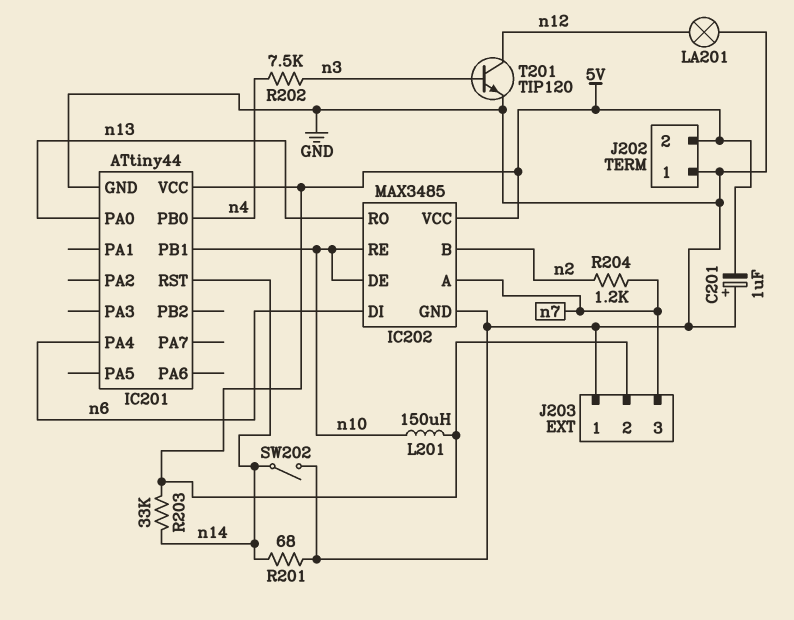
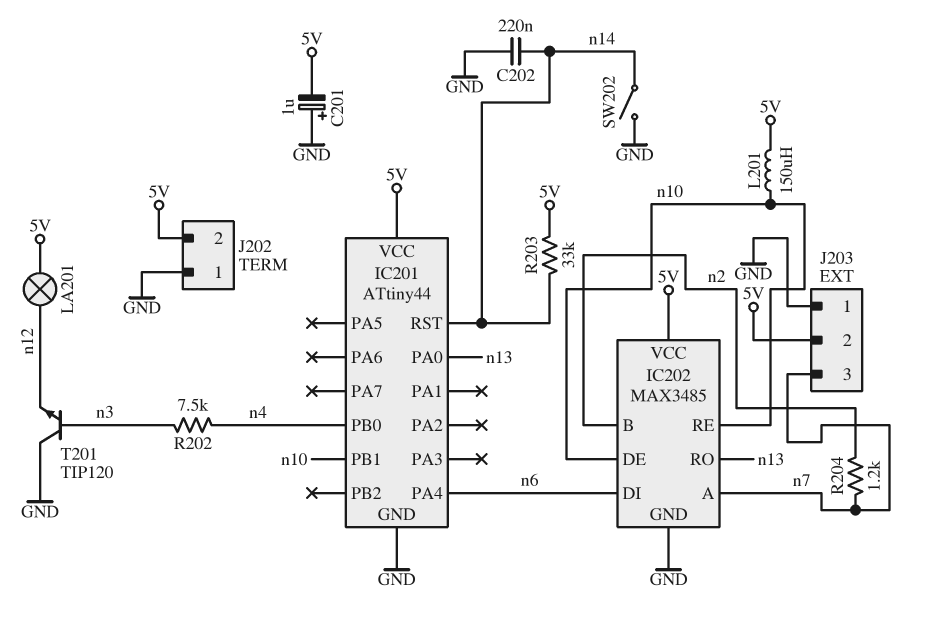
C202: none -> 220nF (GND, n14)
LA201: lamp (GND, n12) -> lamp (5V, n12)
R201: 68 (GND, n14) -> none
T201: NPN TIP120 (B n3, C n12, E GND) -> NPN TIP120 (B n3, C GND, E n12)

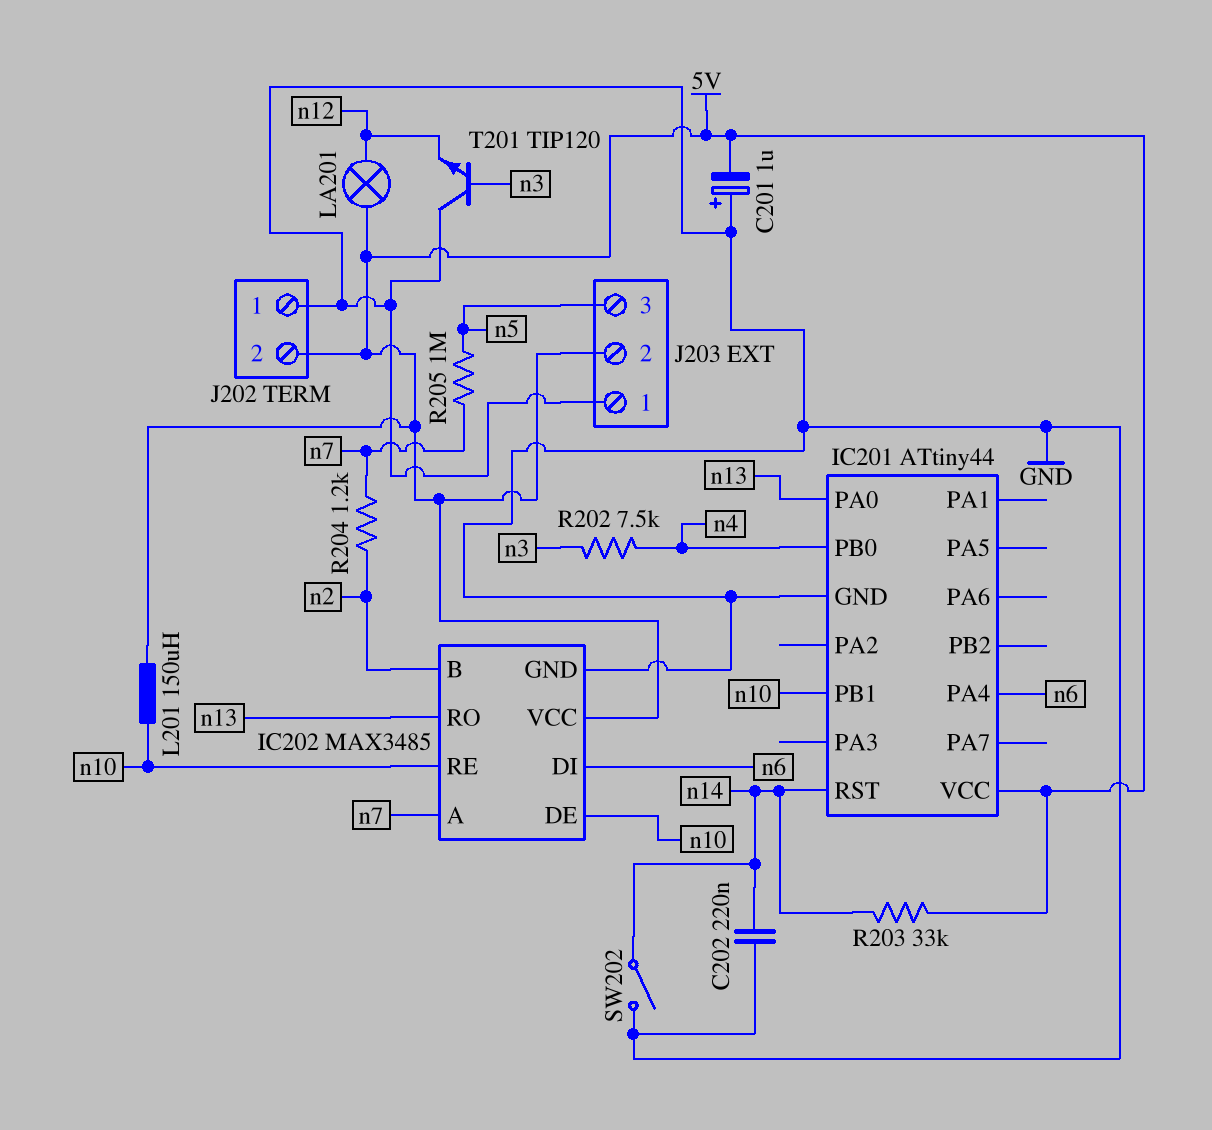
J203 pin 3: n7 -> n5
R205: none -> 1M (n5, n7)

